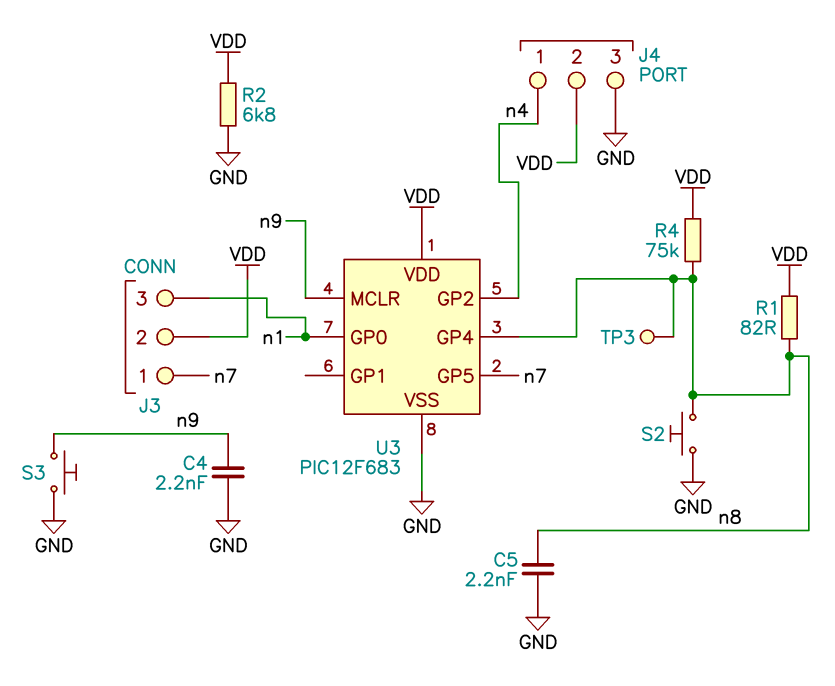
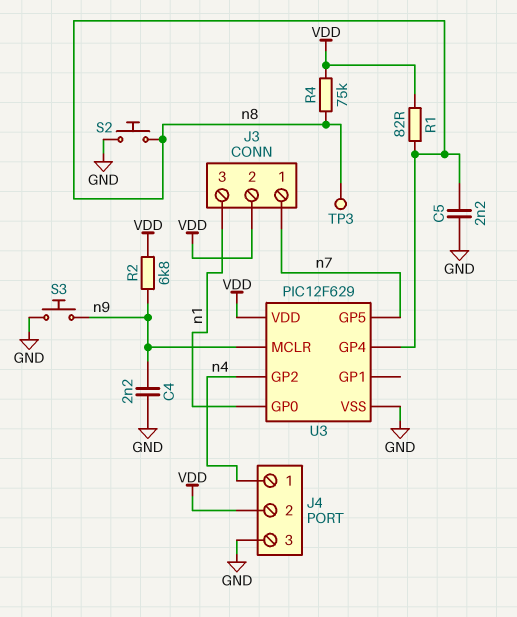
R2: 6.8k (GND, VDD) -> 6.8k (VDD, n9)
U3: PIC12F683 -> PIC12F629

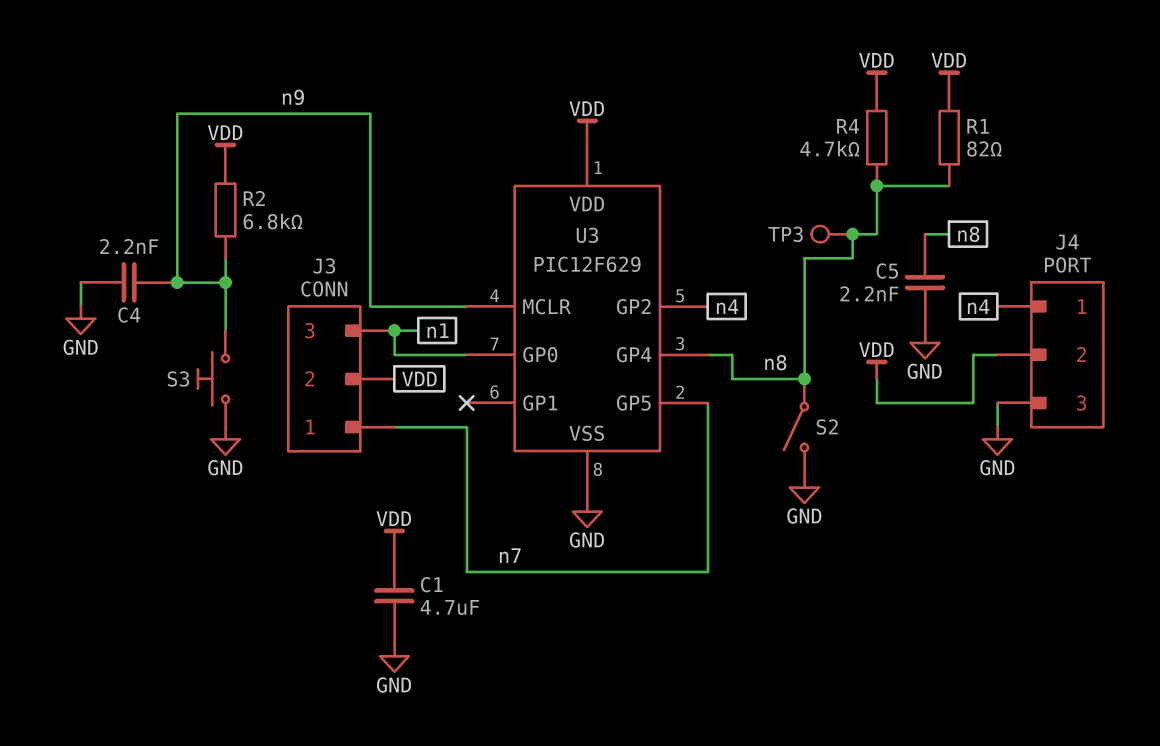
C1: none -> 4.7uF (GND, VDD)
R4: 75k (VDD, n8) -> 4.7k (VDD, n8)
S2: button (GND, n8) -> switch (GND, n8)

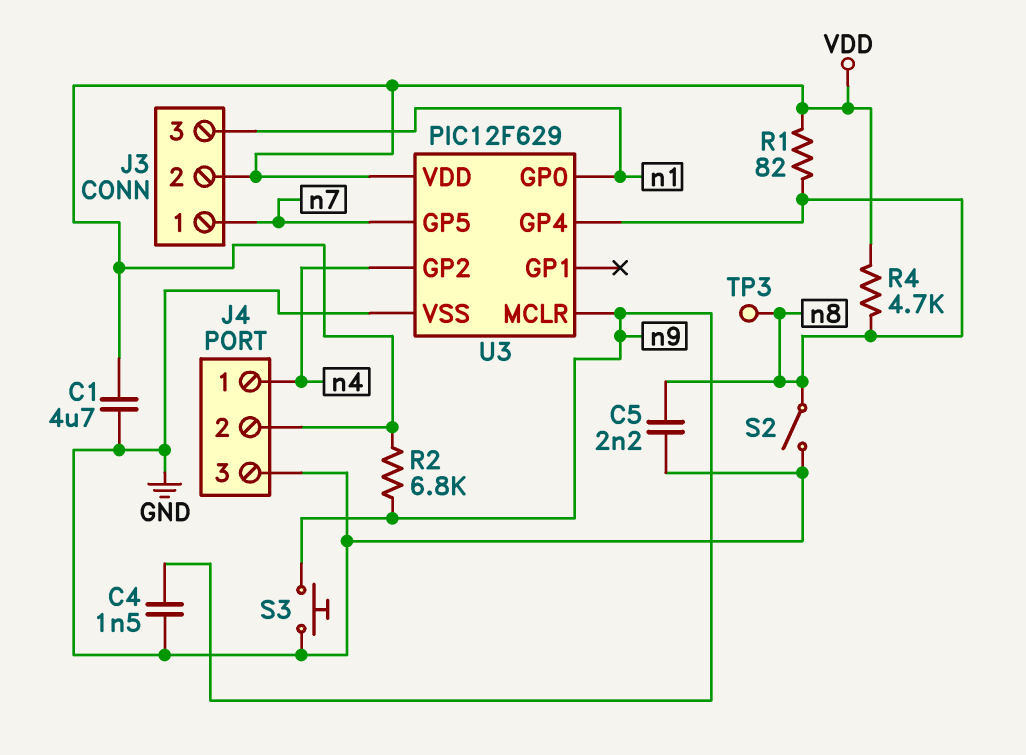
C4: 2.2nF (GND, n9) -> 1.5nF (GND, n9)

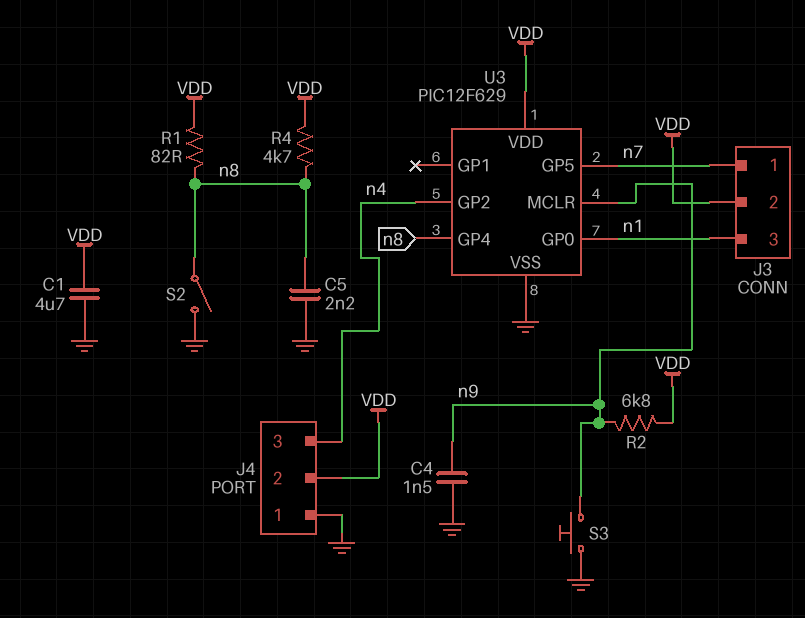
J4 pin 1: n4 -> GND
J4 pin 3: GND -> n4
TP3: test point (n8) -> none

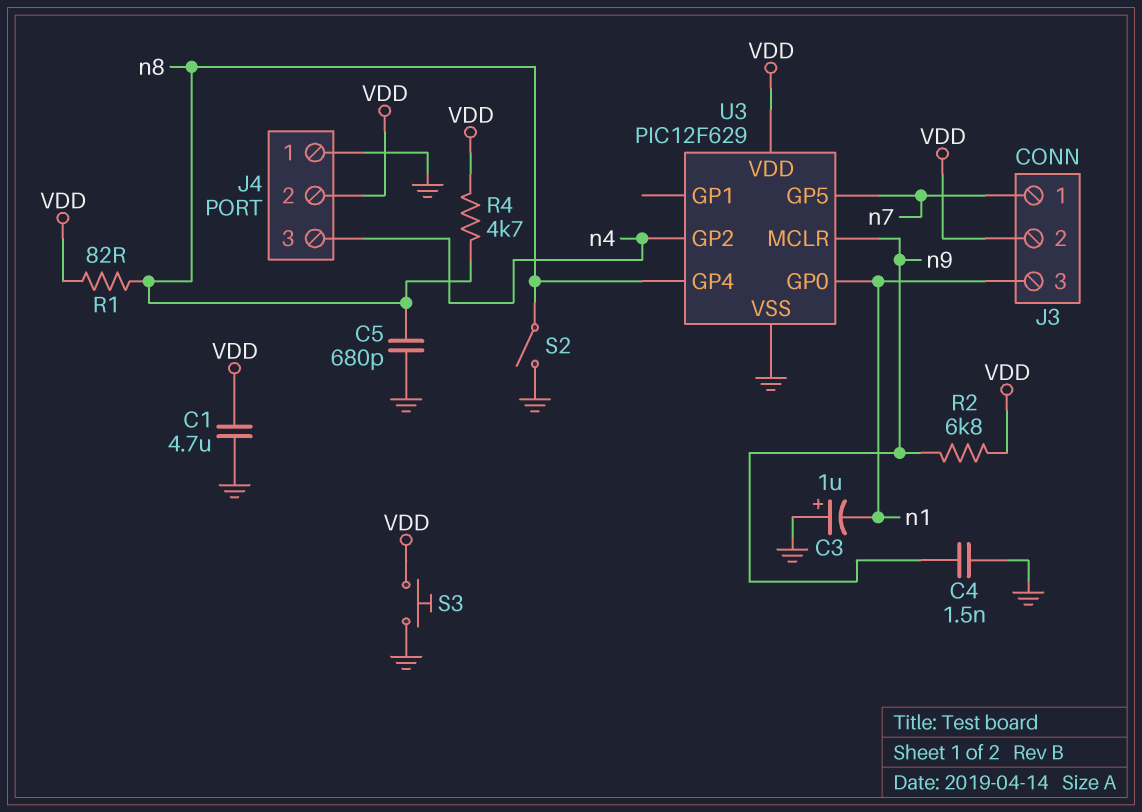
C3: none -> 1uF (plus GND, minus n1)
C5: 2.2nF (GND, n8) -> 680pF (GND, n8)
S3: button (GND, n9) -> button (GND, VDD)

